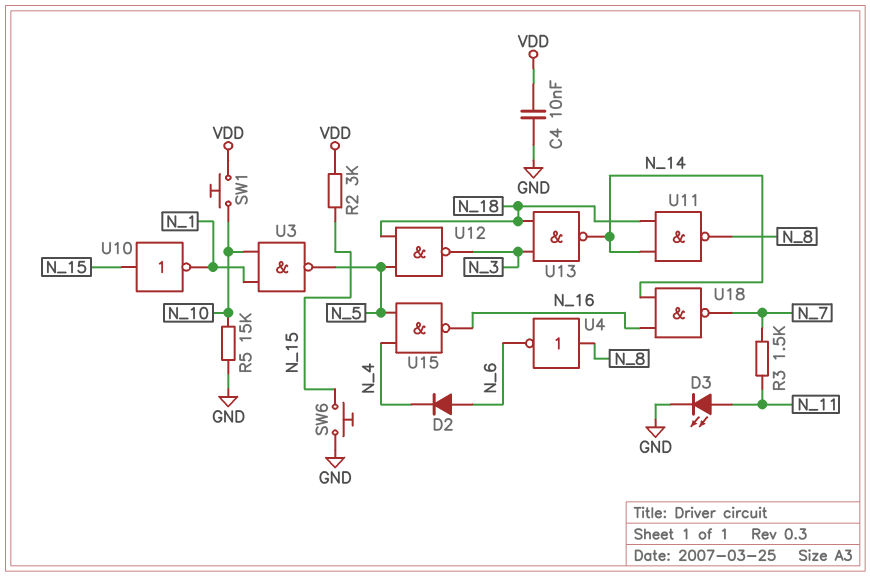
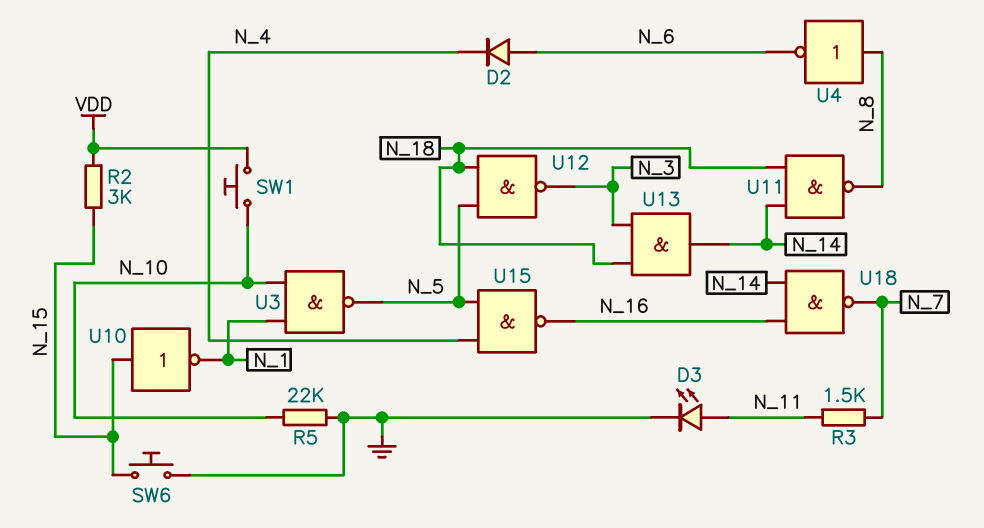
C4: 10nF (GND, VDD) -> none
R5: 15k (GND, N_10) -> 22k (GND, N_10)
U13: NAND (in N_3, in N_18, out N_14) -> AND (in N_3, in N_18, out N_14)

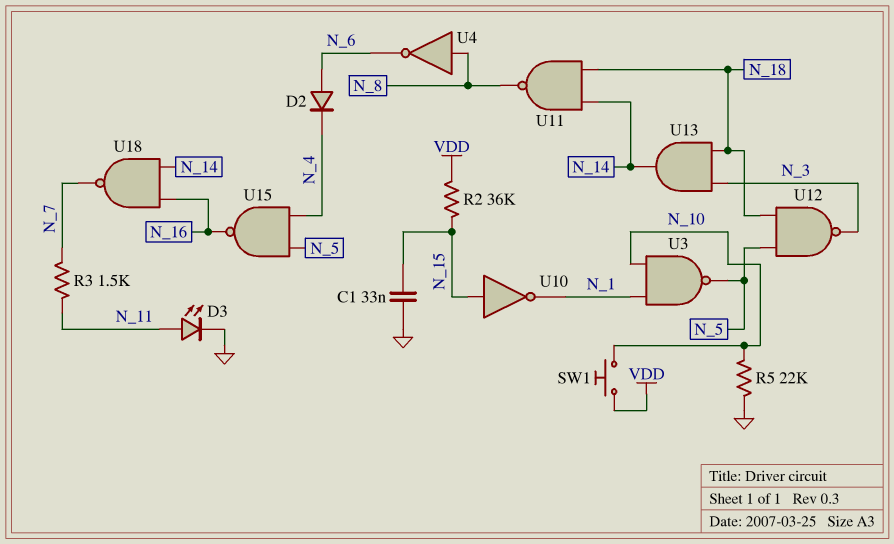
C1: none -> 33nF (GND, N_15)
R2: 3k (N_15, VDD) -> 36k (N_15, VDD)
SW6: button (GND, N_15) -> none

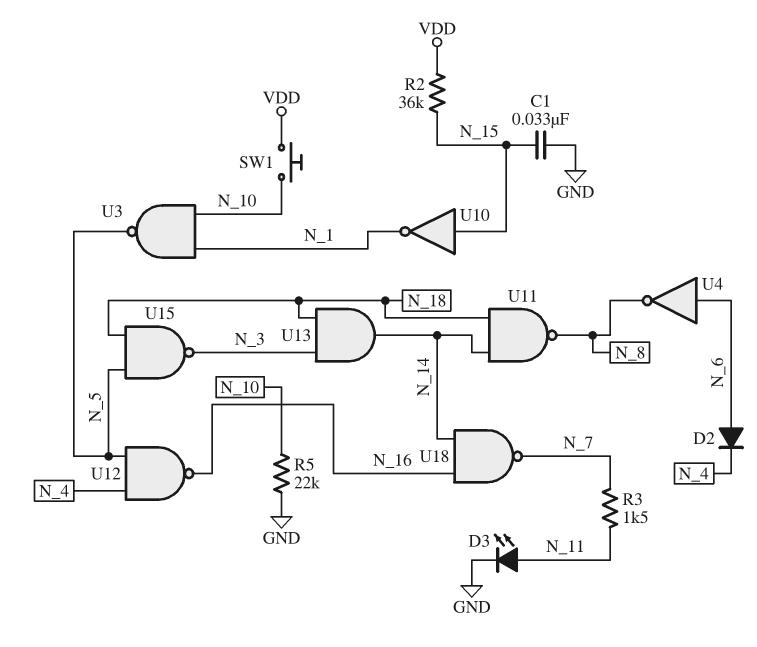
U4: NOT (in N_8, out N_6) -> NOT (in N_6, out N_8)
U12: NAND (in N_5, in N_18, out N_3) -> NAND (in N_4, in N_5, out N_16)
U15: NAND (in N_4, in N_5, out N_16) -> NAND (in N_5, in N_18, out N_3)

